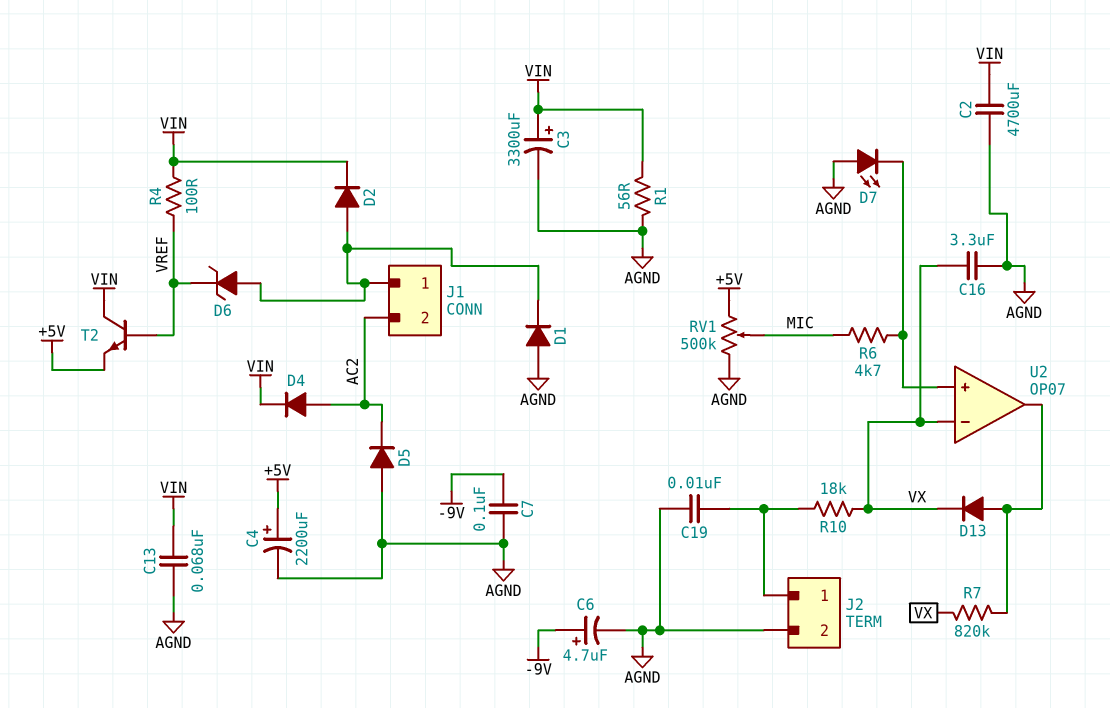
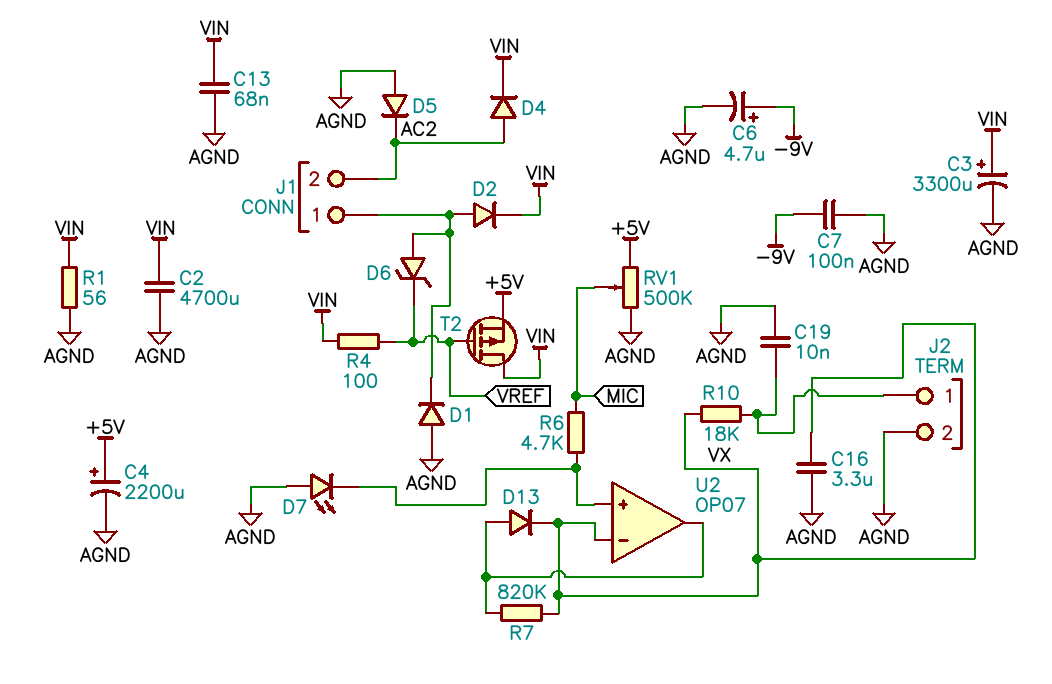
T2: NPN (B VREF, C VIN, E +5V) -> PMOS (G VREF, D VIN, S +5V)

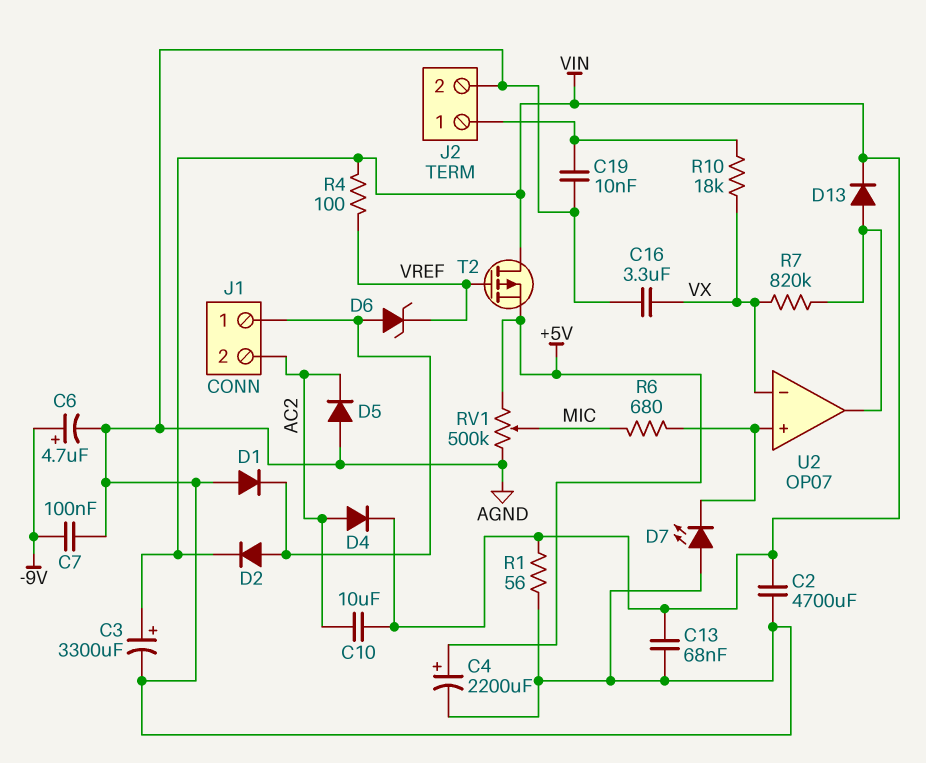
C10: none -> 10uF (AC2, VIN)
D13: diode (A U2/out, K VX) -> diode (A U2/out, K VIN)
R6: 4.7k (MIC, U2/in+) -> 680 (MIC, U2/in+)

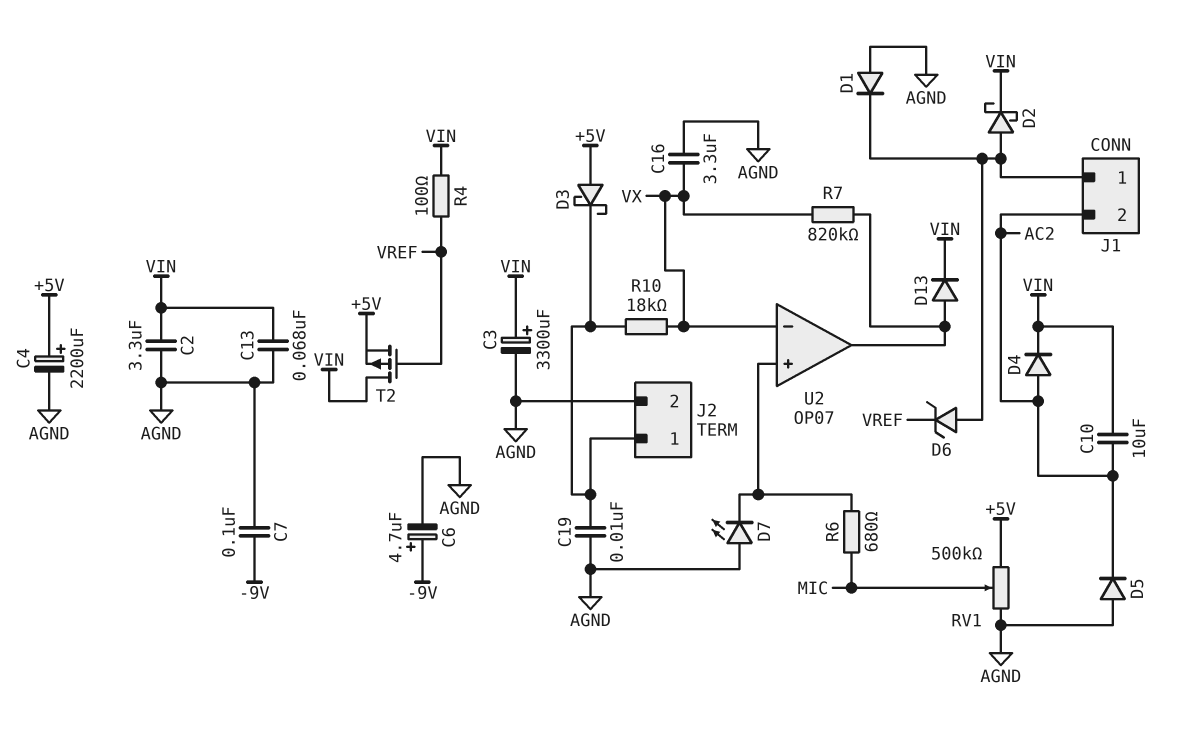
C2: 4700uF (AGND, VIN) -> 3.3uF (AGND, VIN)
D2: diode (A J1/1, K VIN) -> schottky (A J1/1, K VIN)
D3: none -> schottky (A +5V, K J2/1)
R1: 56 (AGND, VIN) -> none

